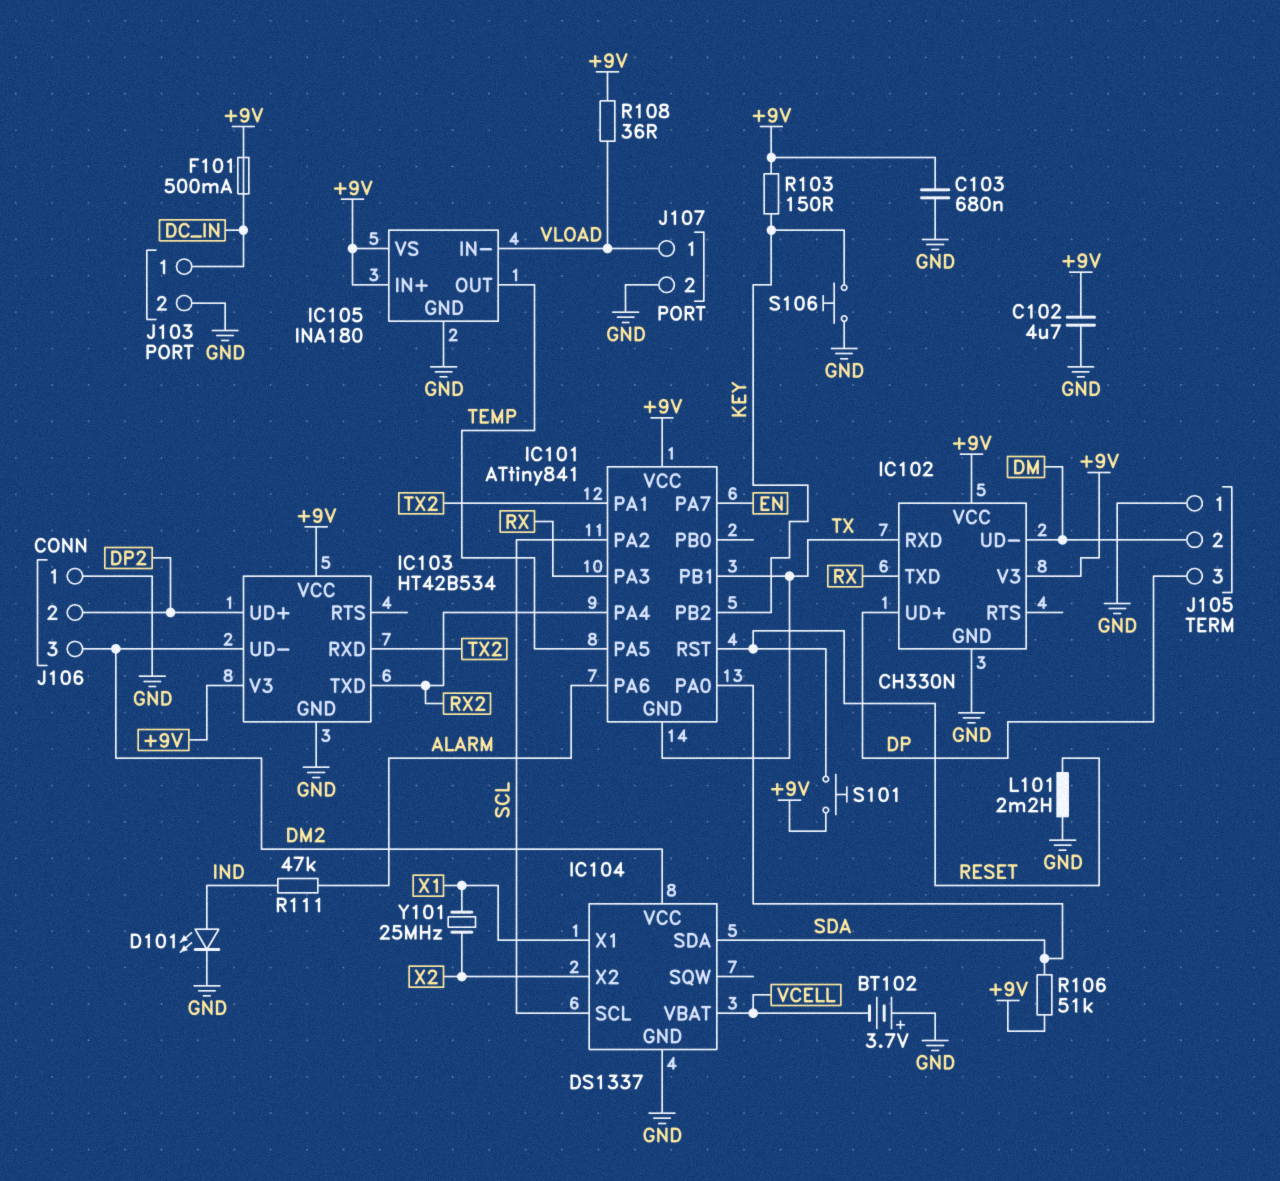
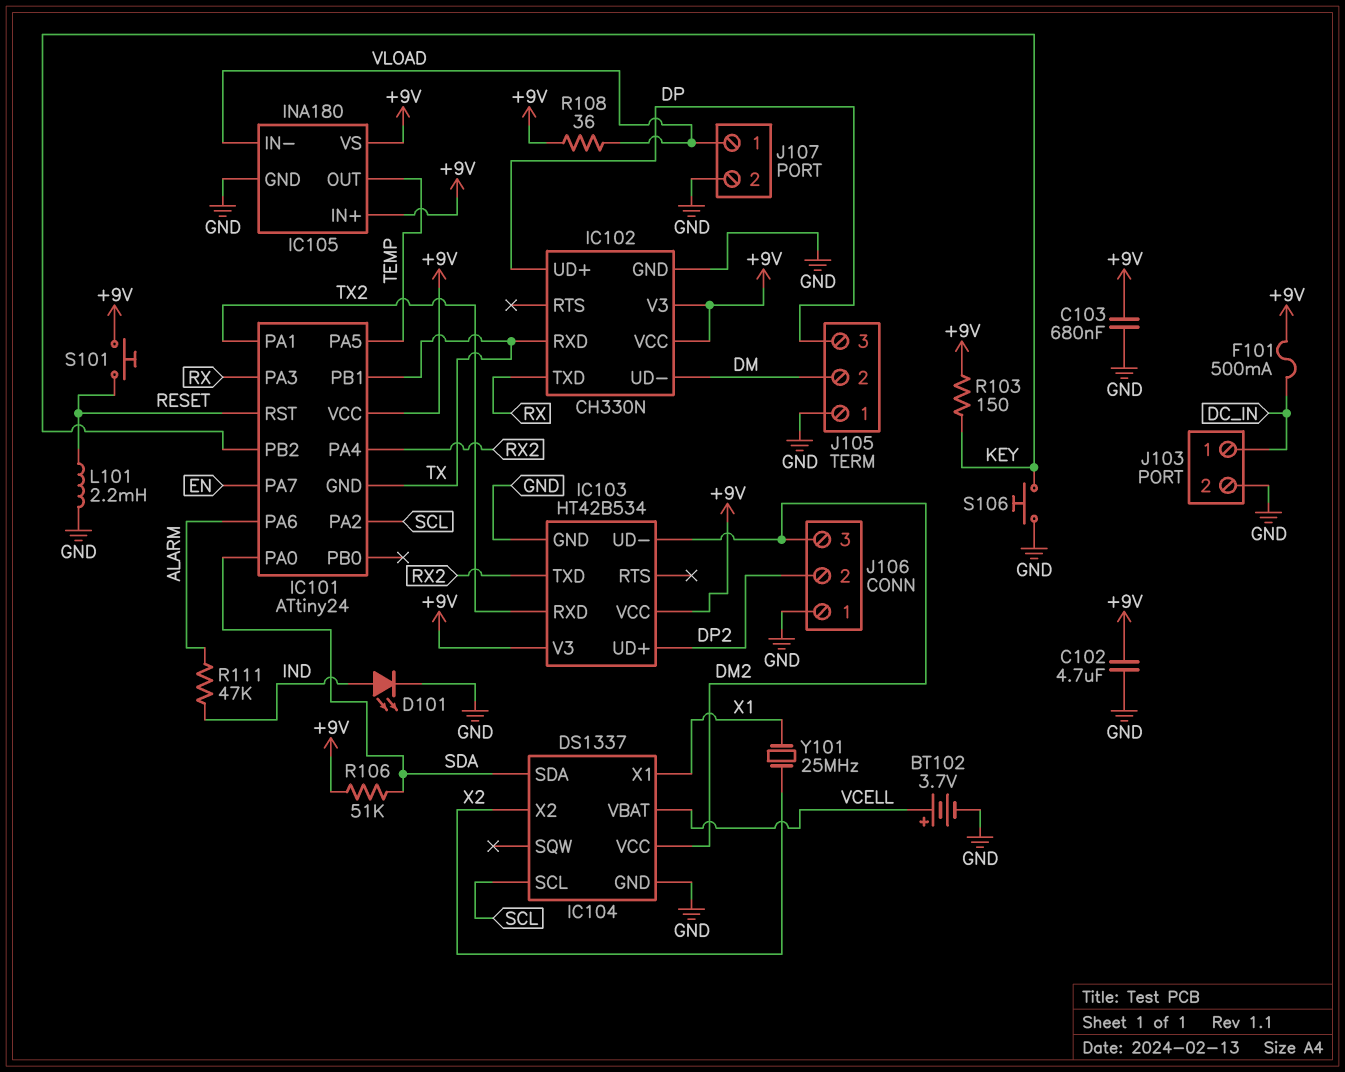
BT102: 3.7V (plus GND, minus VCELL) -> 3.7V (plus VCELL, minus GND)
IC101: ATtiny841 -> ATtiny24

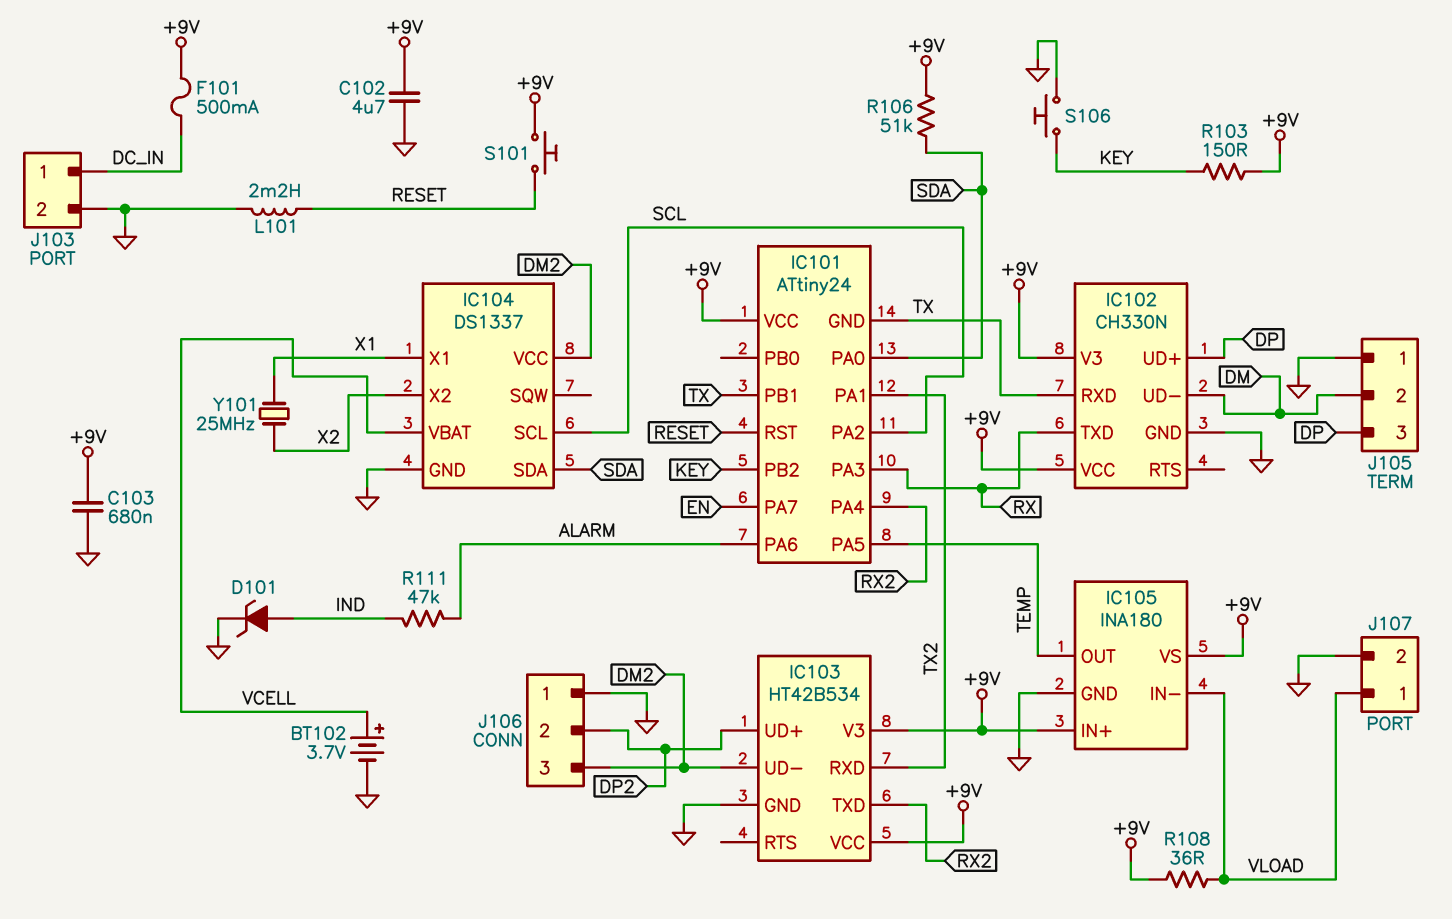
D101: LED (A IND, K GND) -> zener (A IND, K GND)

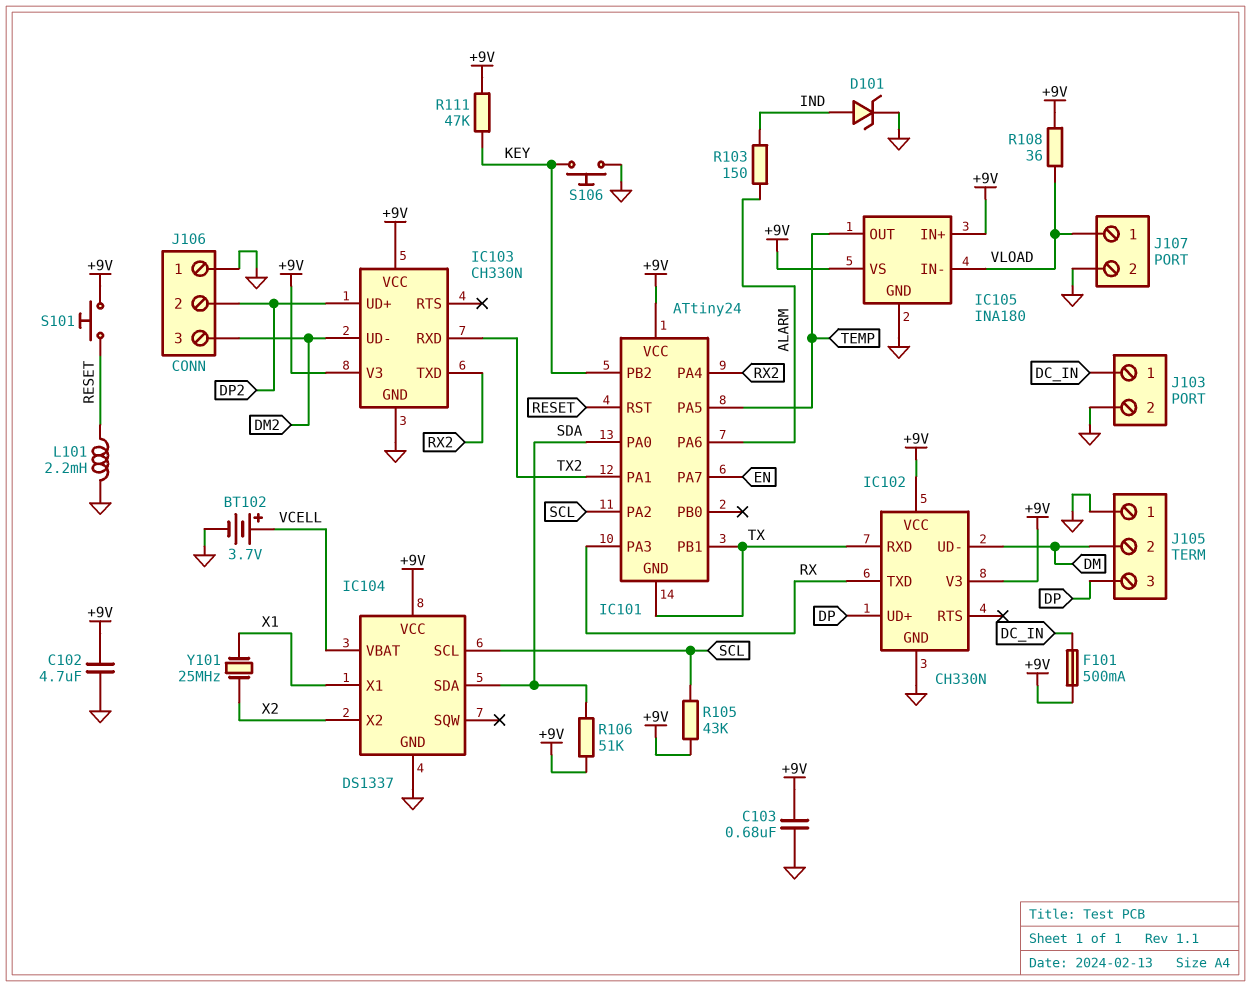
IC103: HT42B534 -> CH330N
IC104 pin VCC: DM2 -> +9V
R103: 150 (+9V, KEY) -> 150 (ALARM, IND)
R105: none -> 43k (+9V, SCL)
R111: 47k (ALARM, IND) -> 47k (+9V, KEY)

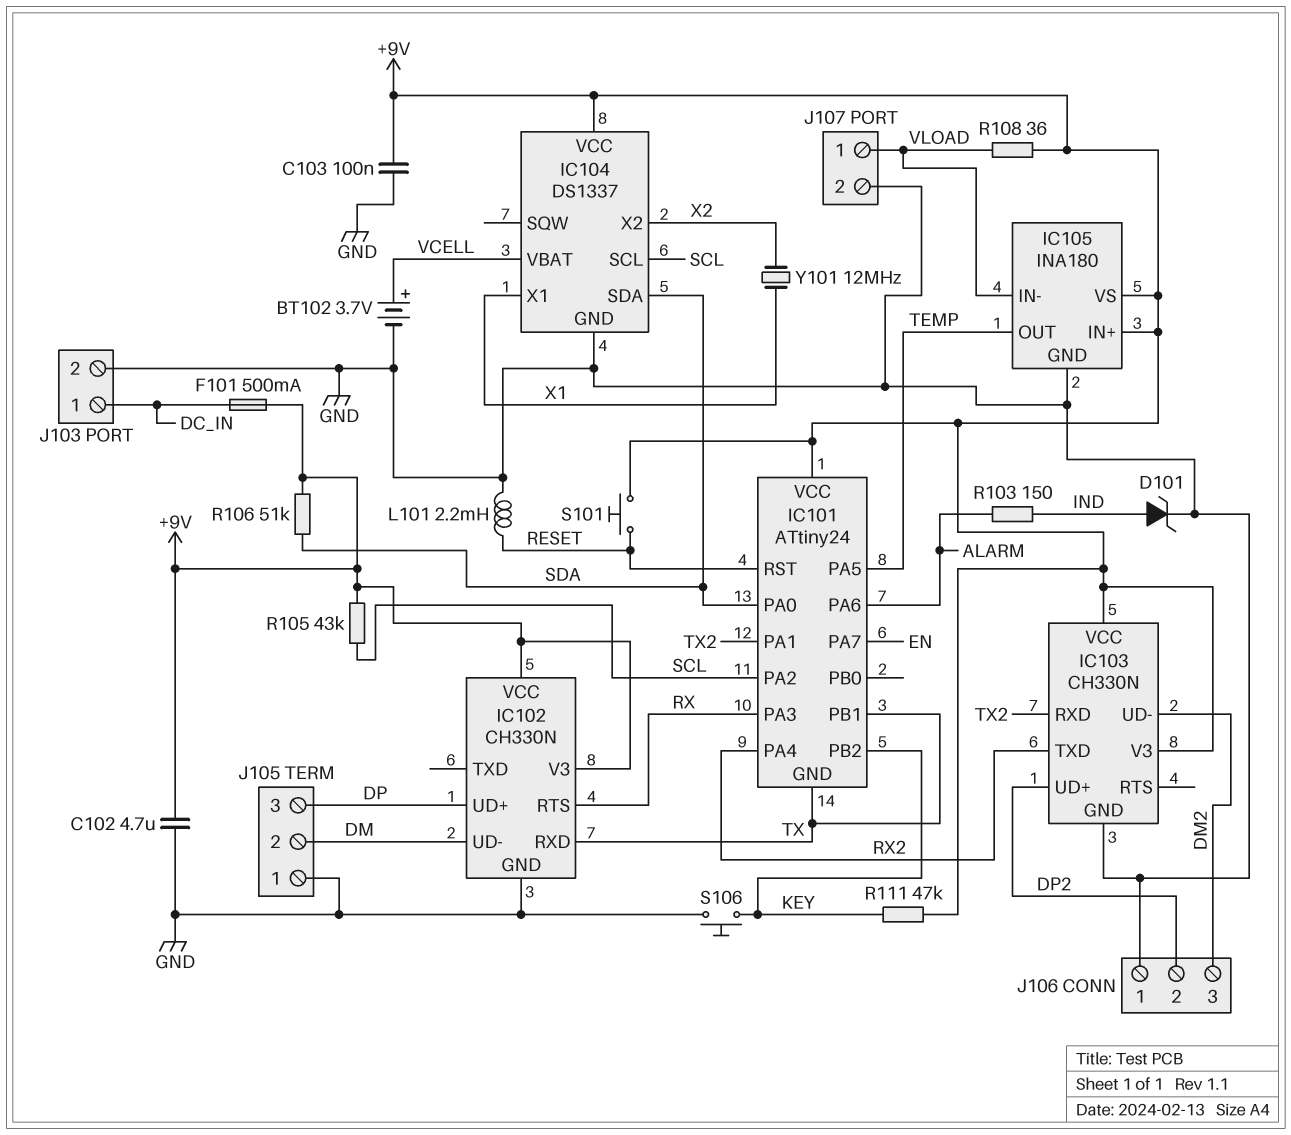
C103: 680nF (+9V, GND) -> 100nF (+9V, GND)
IC102 pin RTS: none -> RX
IC102 pin TXD: RX -> none
Y101: 25MHz (X1, X2) -> 12MHz (X1, X2)

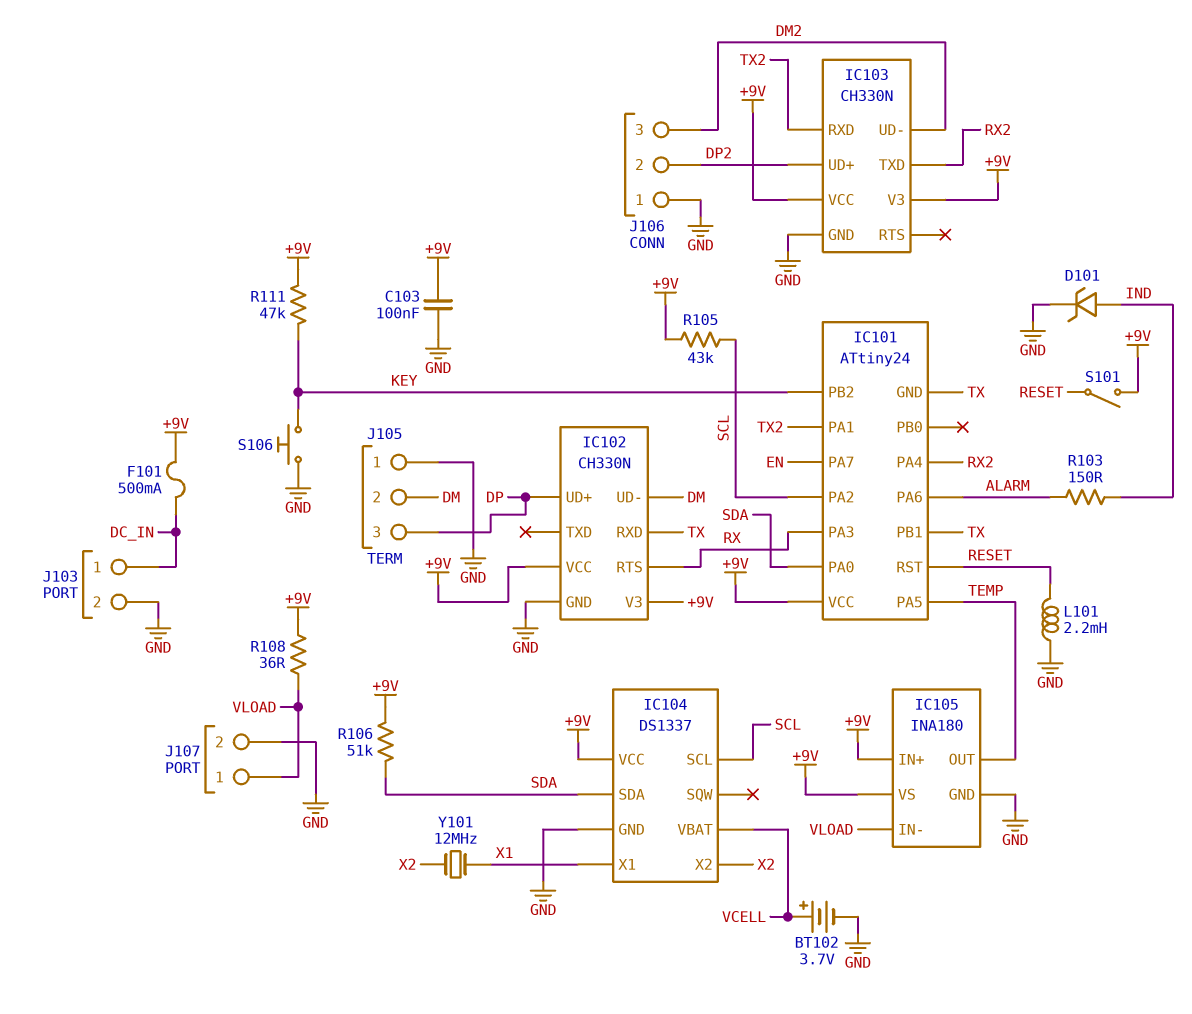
C102: 4.7uF (+9V, GND) -> none
S101: button (+9V, RESET) -> switch (+9V, RESET)

